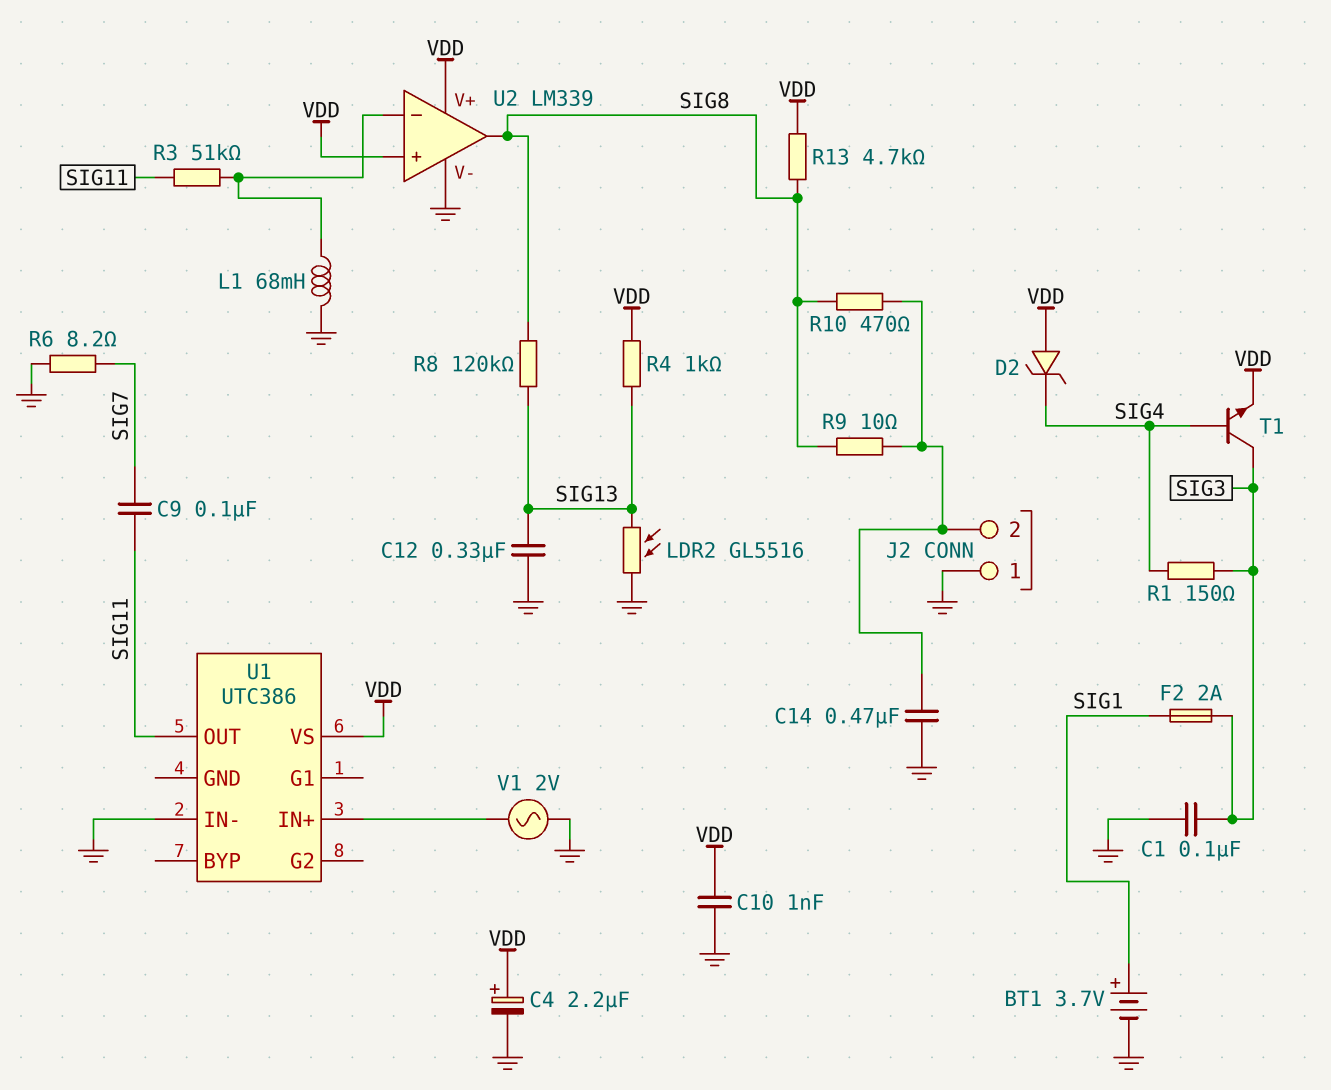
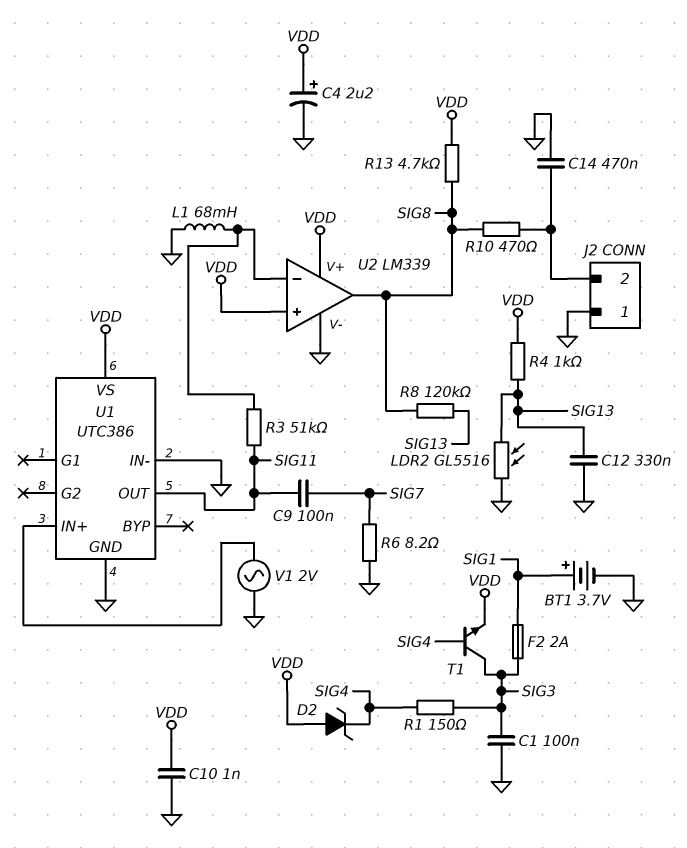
R9: 10 (J2/2, SIG8) -> none
U1 pin GND: none -> GND

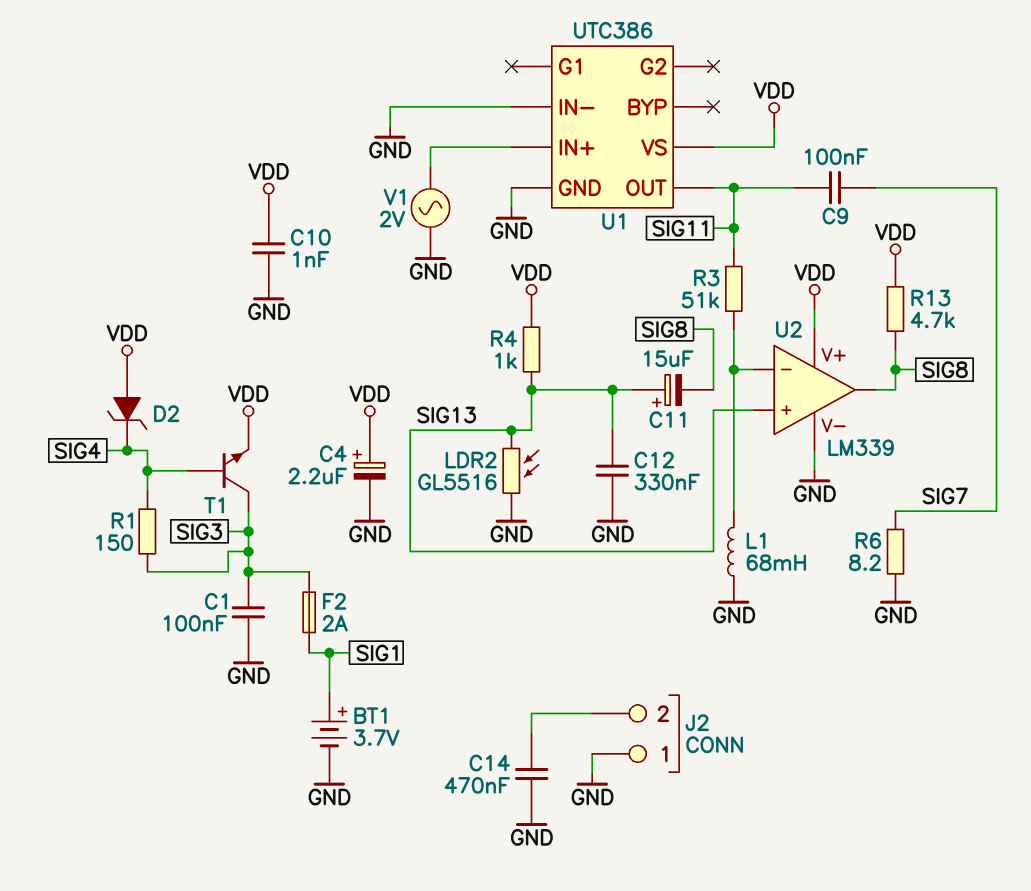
C11: none -> 15uF (plus SIG13, minus SIG8)
R8: 120k (SIG8, SIG13) -> none
R10: 470 (J2/2, SIG8) -> none
U2 pin in+: VDD -> SIG13

